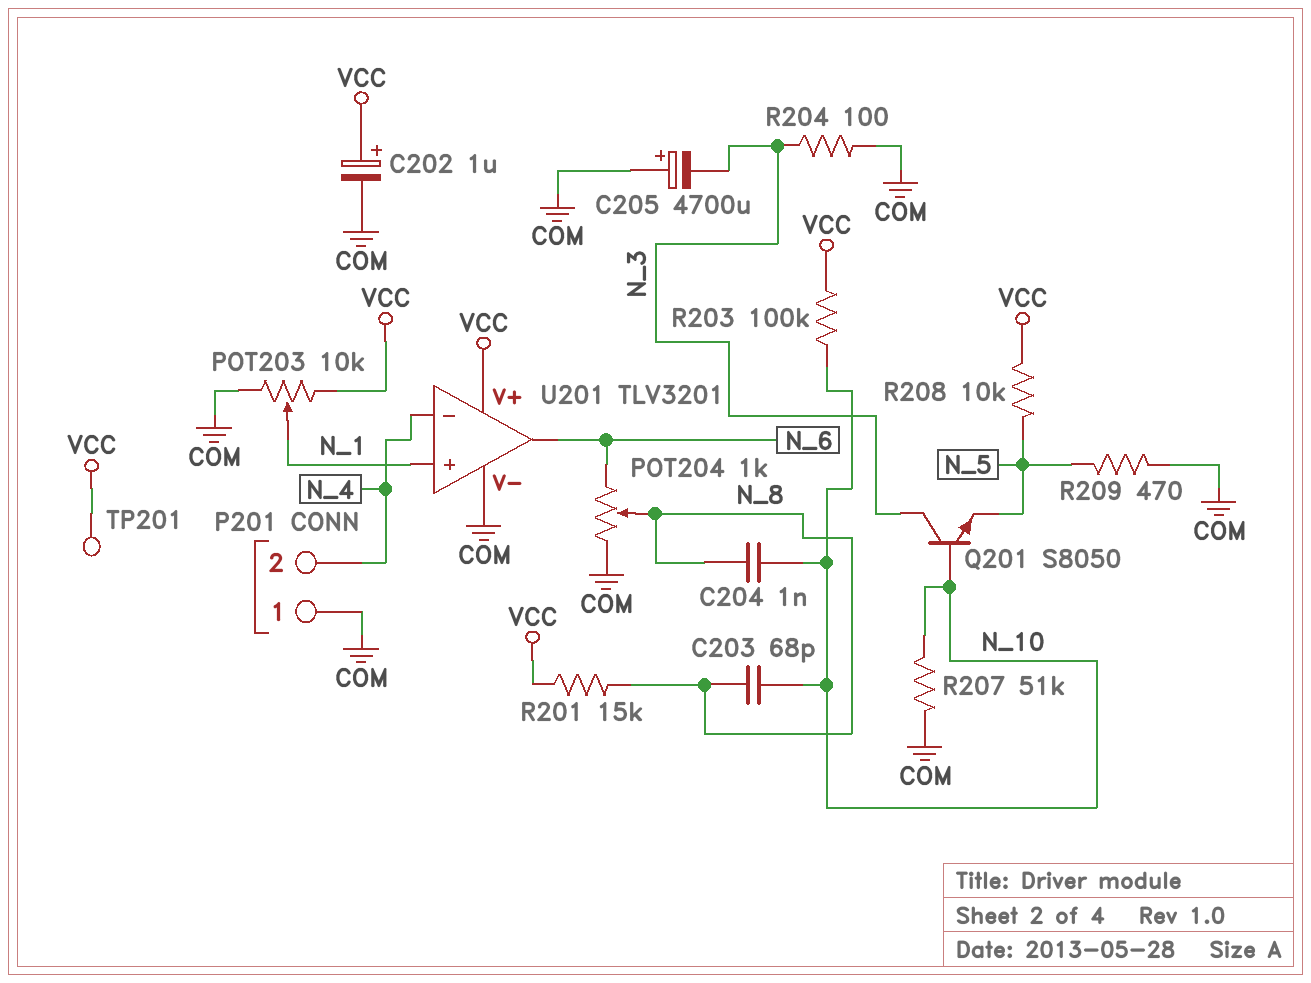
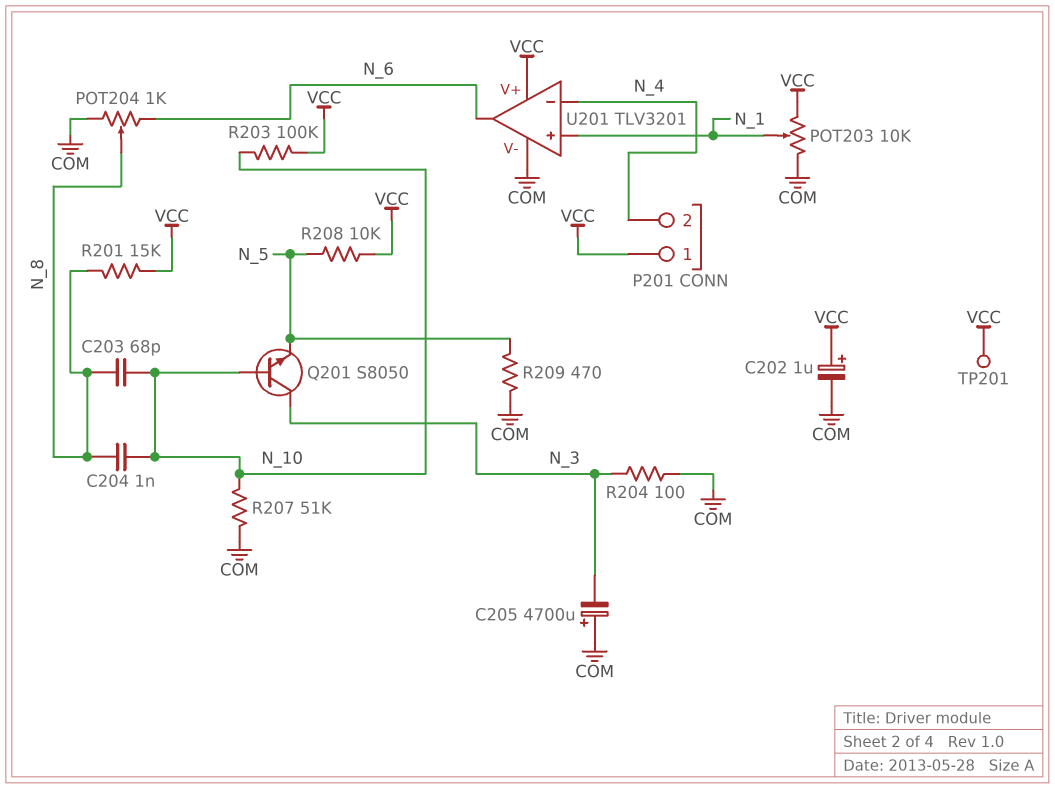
P201 pin 1: COM -> VCC

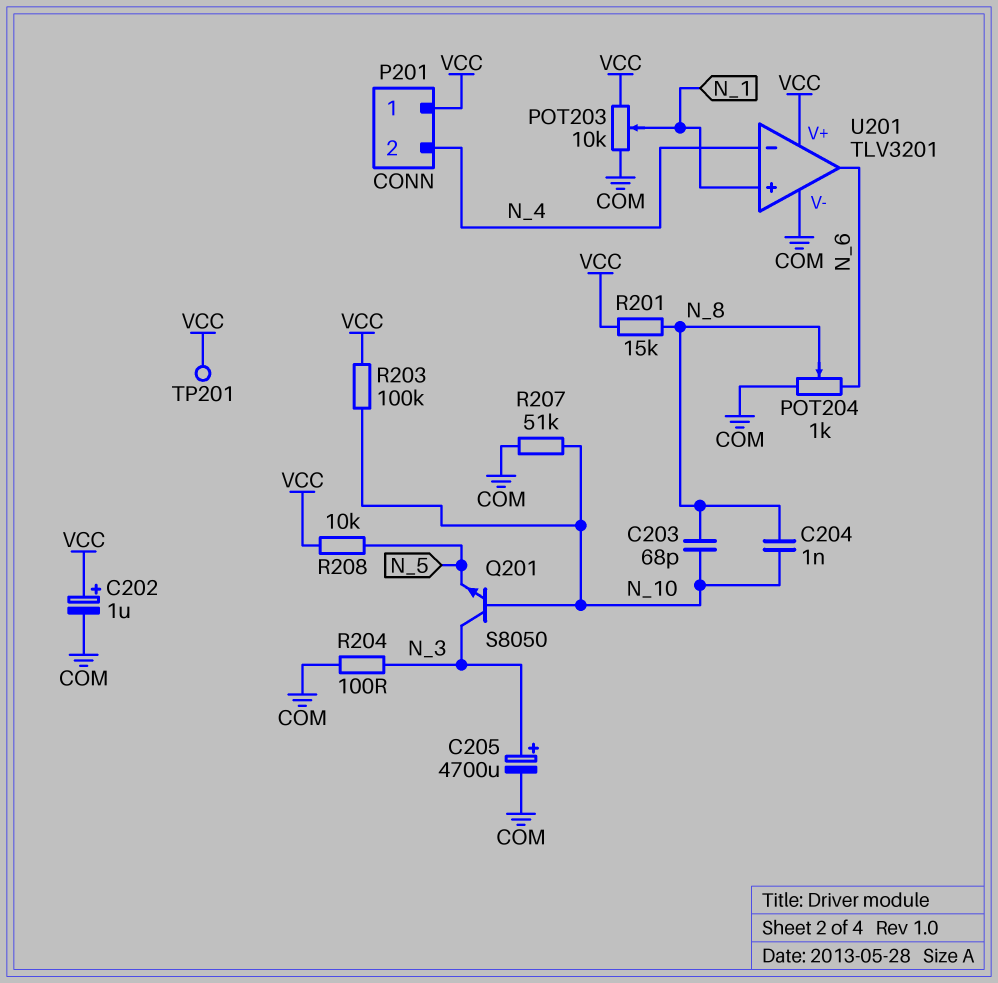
C205: 4700uF (plus COM, minus N_3) -> 4700uF (plus N_3, minus COM)
R209: 470 (COM, N_5) -> none

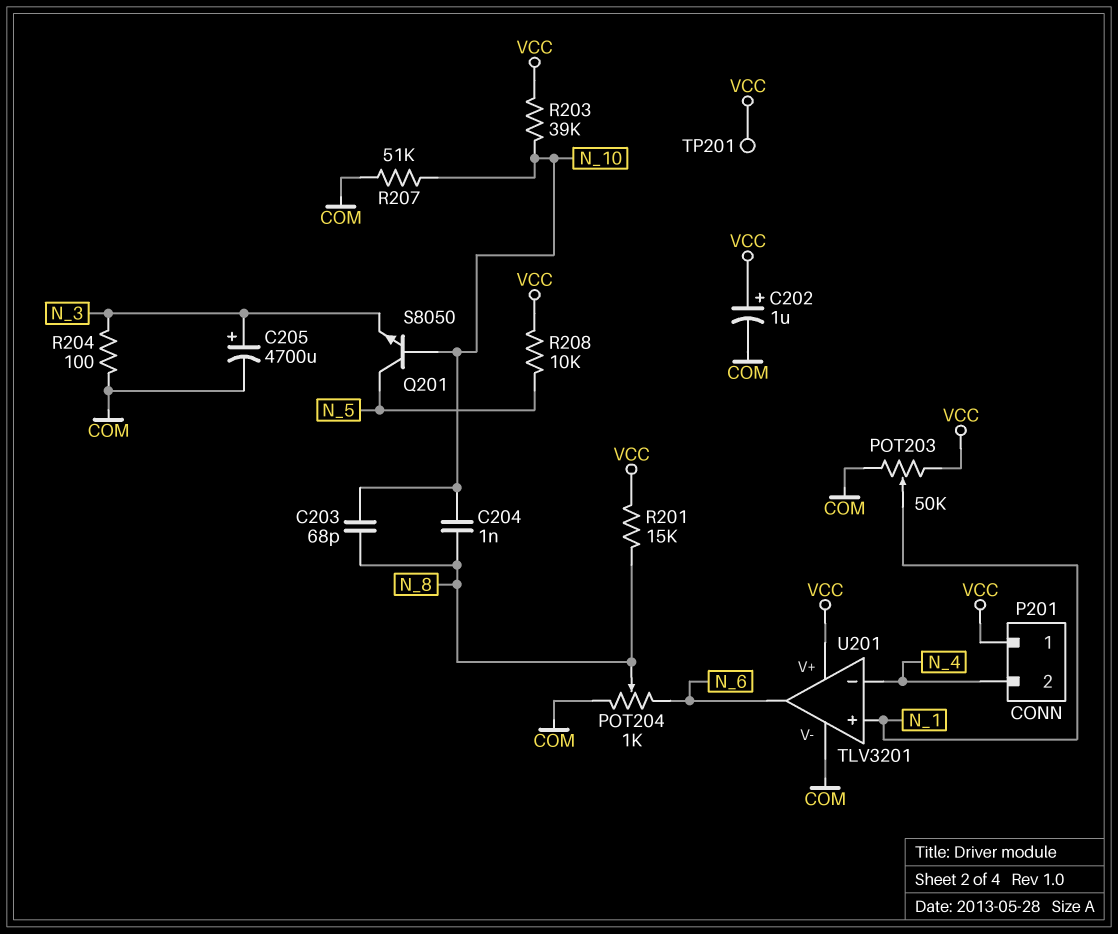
POT203: 10k (COM, VCC, wiper N_1) -> 50k (COM, VCC, wiper N_1)
Q201: NPN S8050 (B N_10, C N_3, E N_5) -> NPN S8050 (B N_10, C N_5, E N_3)
R203: 100k (N_10, VCC) -> 39k (N_10, VCC)

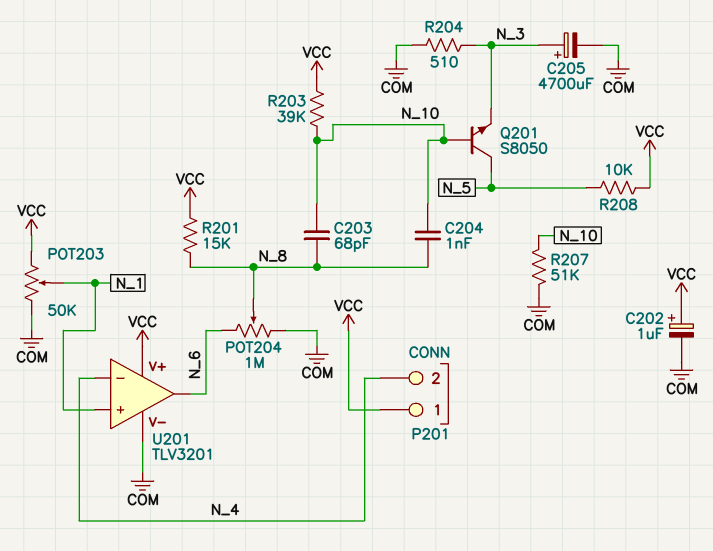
POT204: 1k (COM, N_6, wiper N_8) -> 1M (COM, N_6, wiper N_8)
R204: 100 (COM, N_3) -> 510 (COM, N_3)
TP201: test point (VCC) -> none

